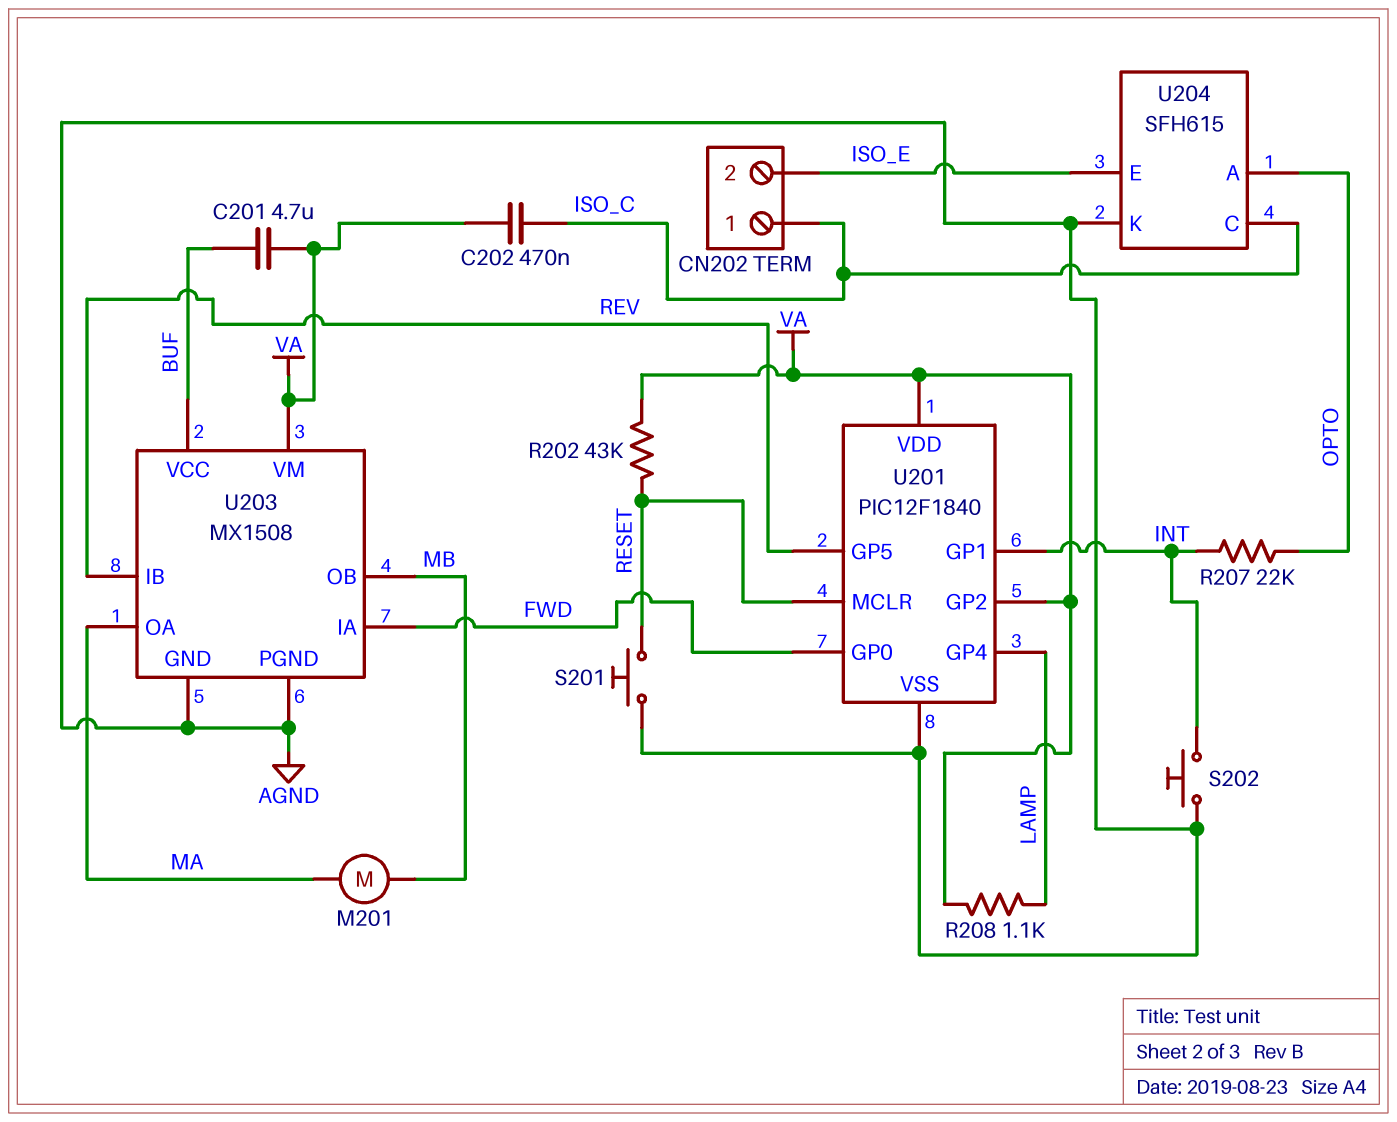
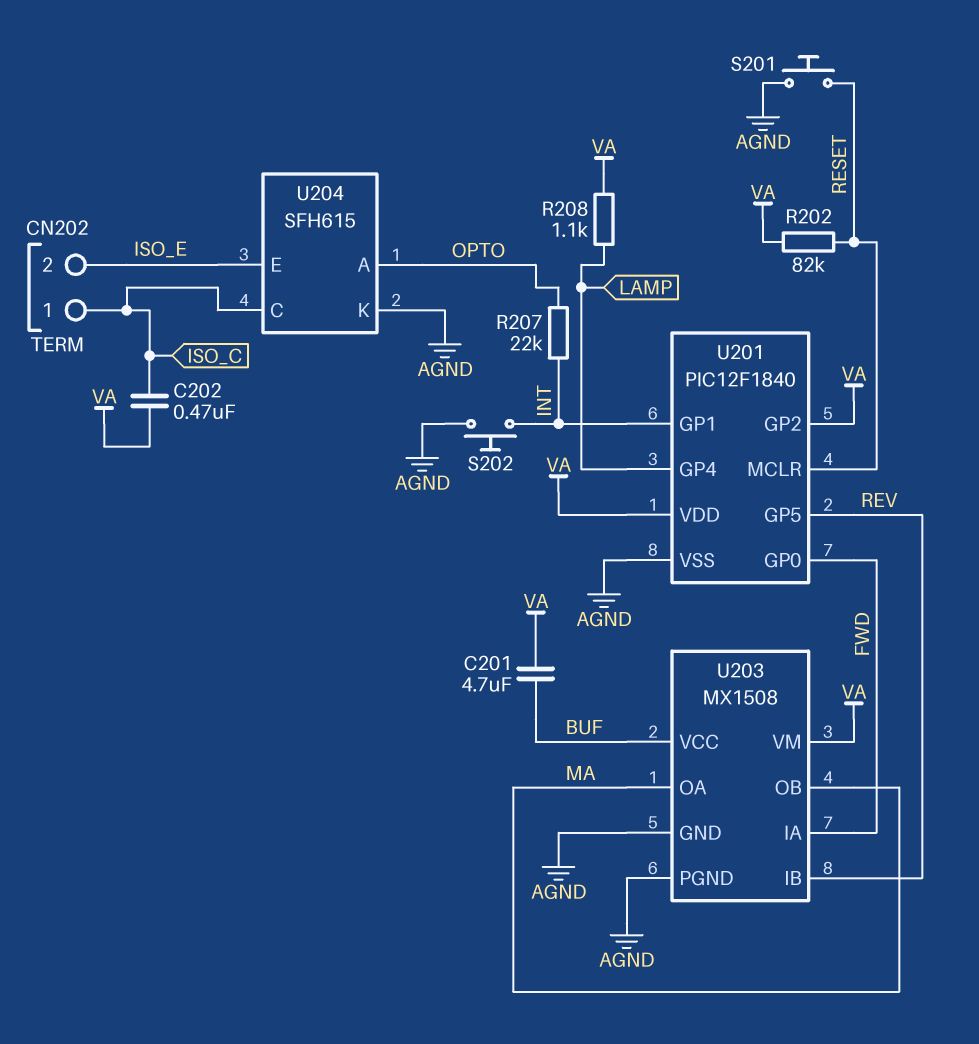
M201: motor (MA, MB) -> none
R202: 43k (RESET, VA) -> 82k (RESET, VA)
U203 pin OB: MB -> MA

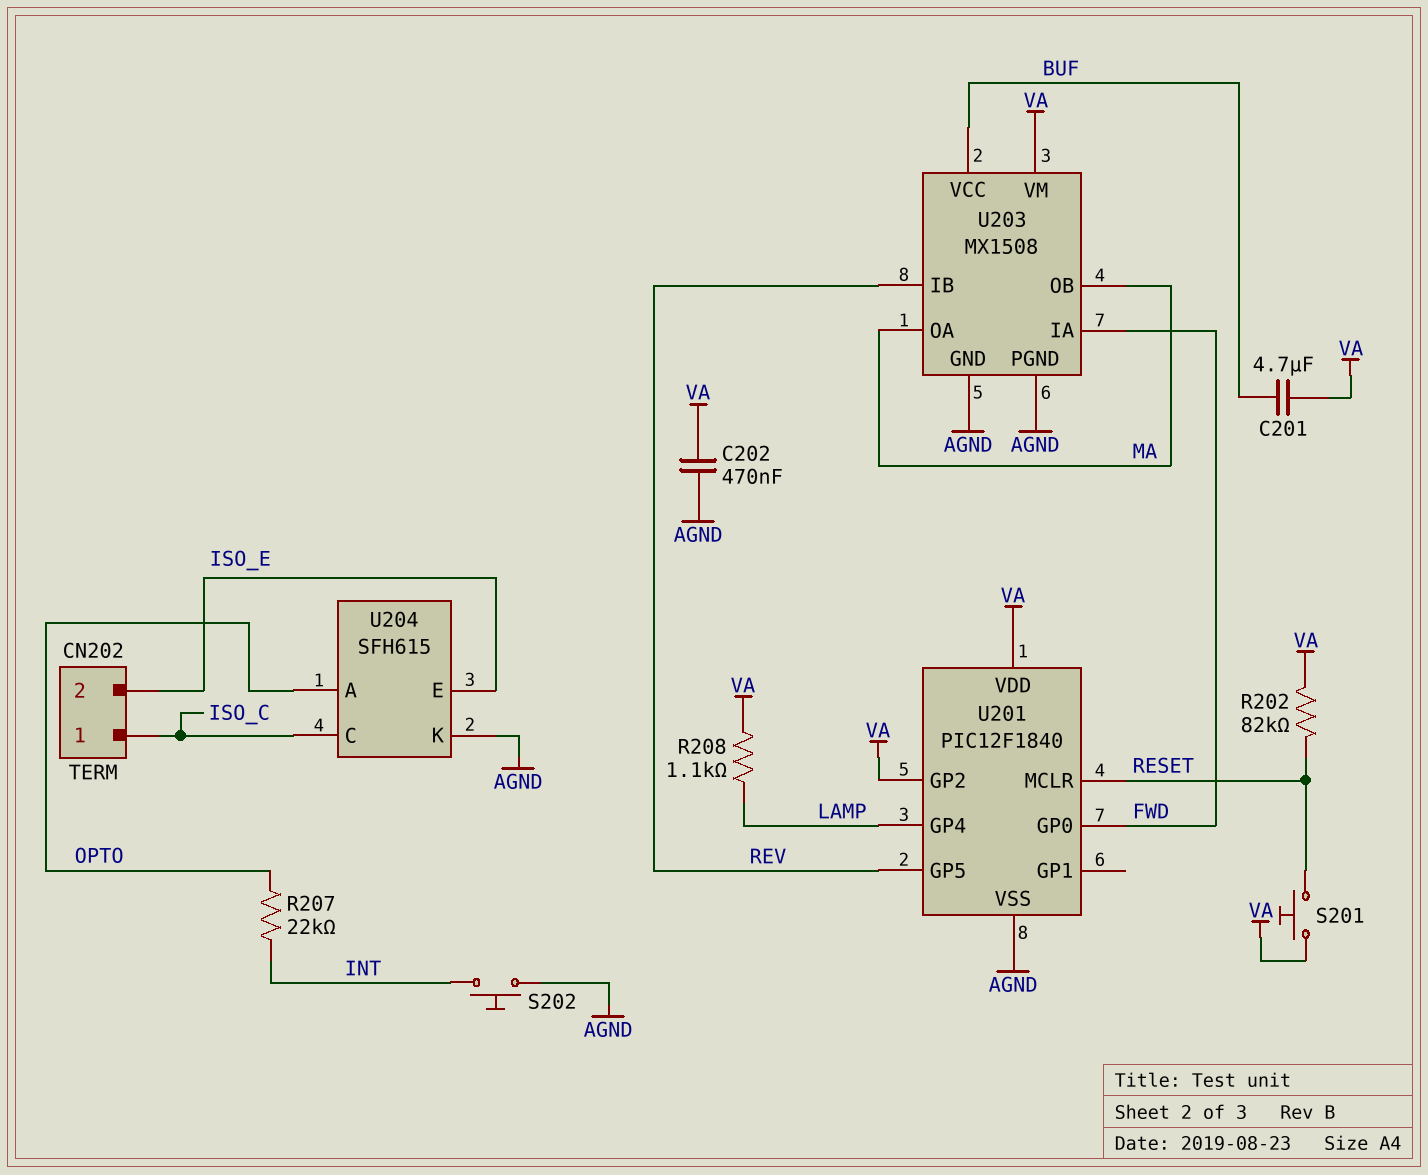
C202: 470nF (ISO_C, VA) -> 470nF (AGND, VA)
S201: button (AGND, RESET) -> button (RESET, VA)
U201 pin GP1: INT -> none

